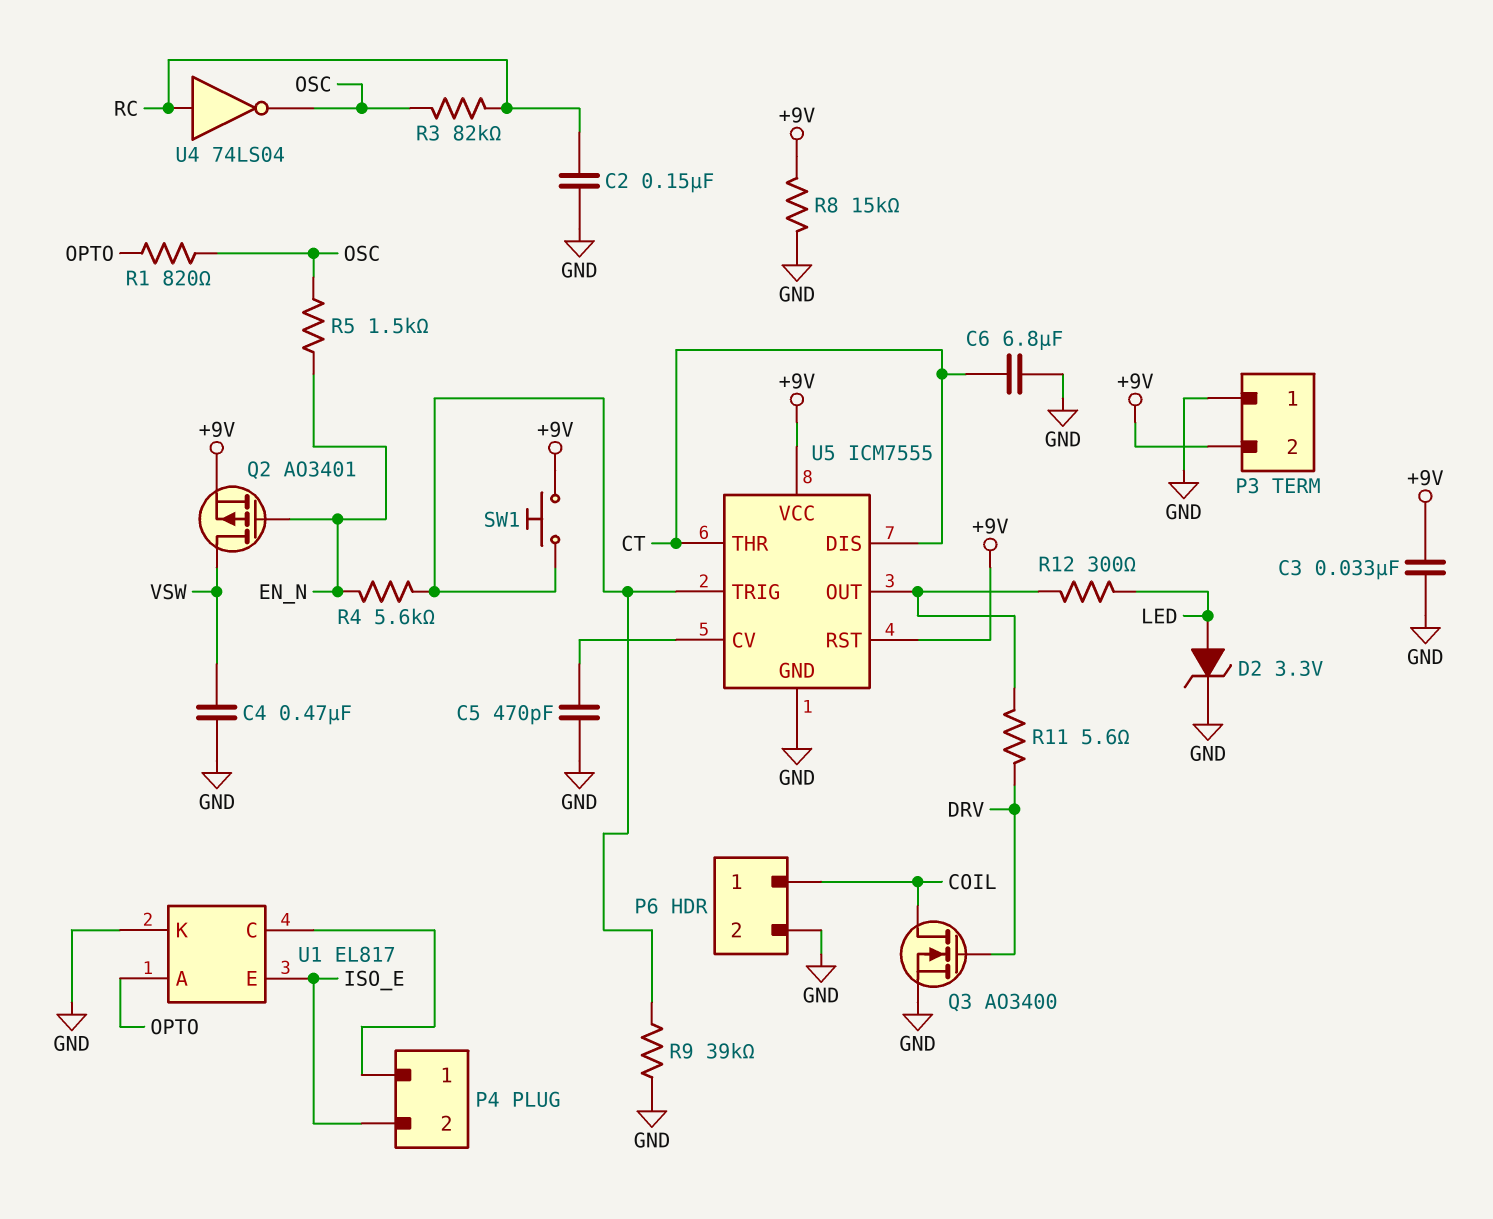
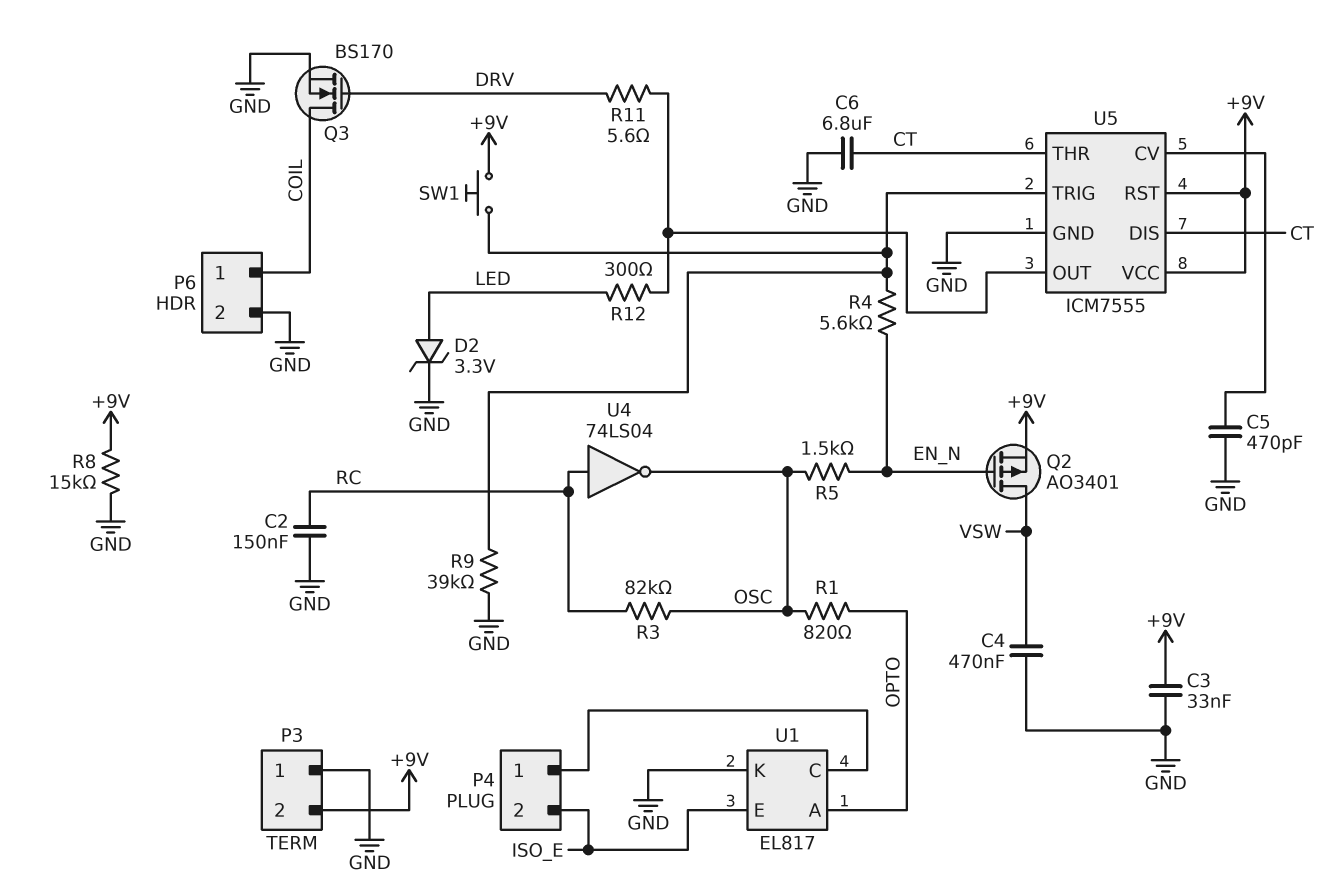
Q3: NMOS AO3400 (G DRV, D COIL, S GND) -> NMOS BS170 (G DRV, D COIL, S GND)

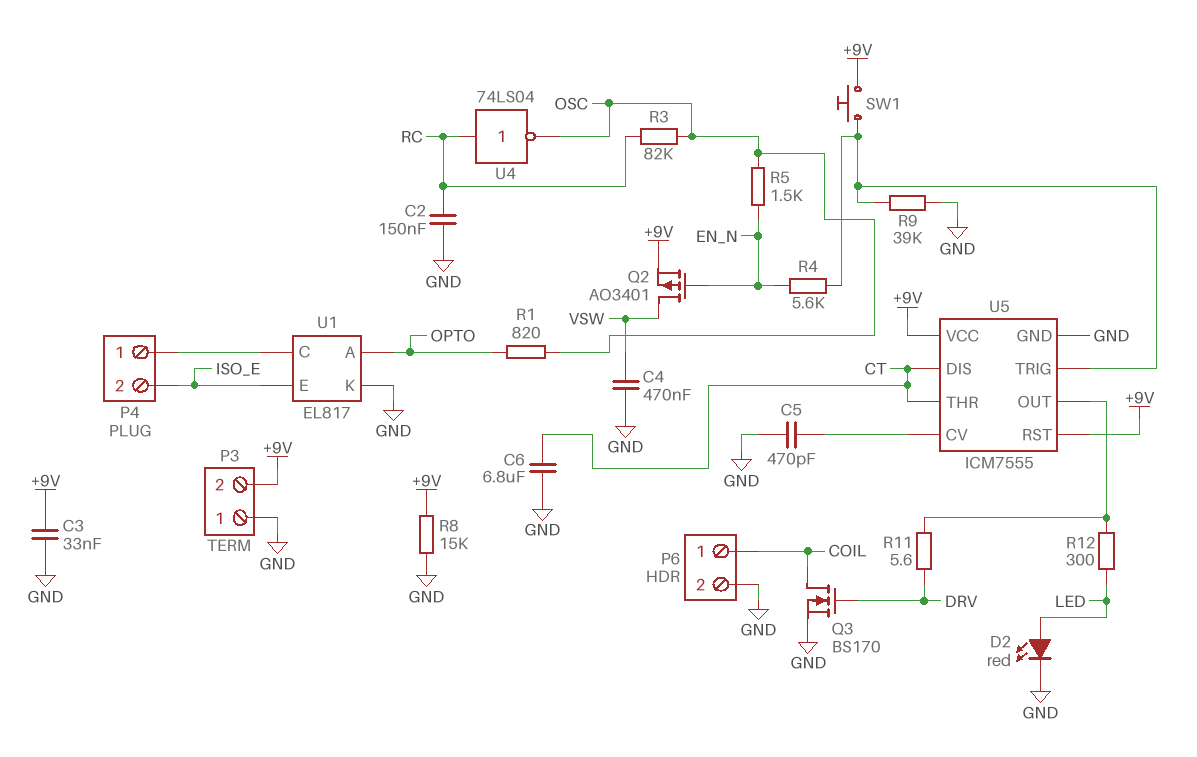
D2: zener 3.3V (A LED, K GND) -> LED red (A LED, K GND)

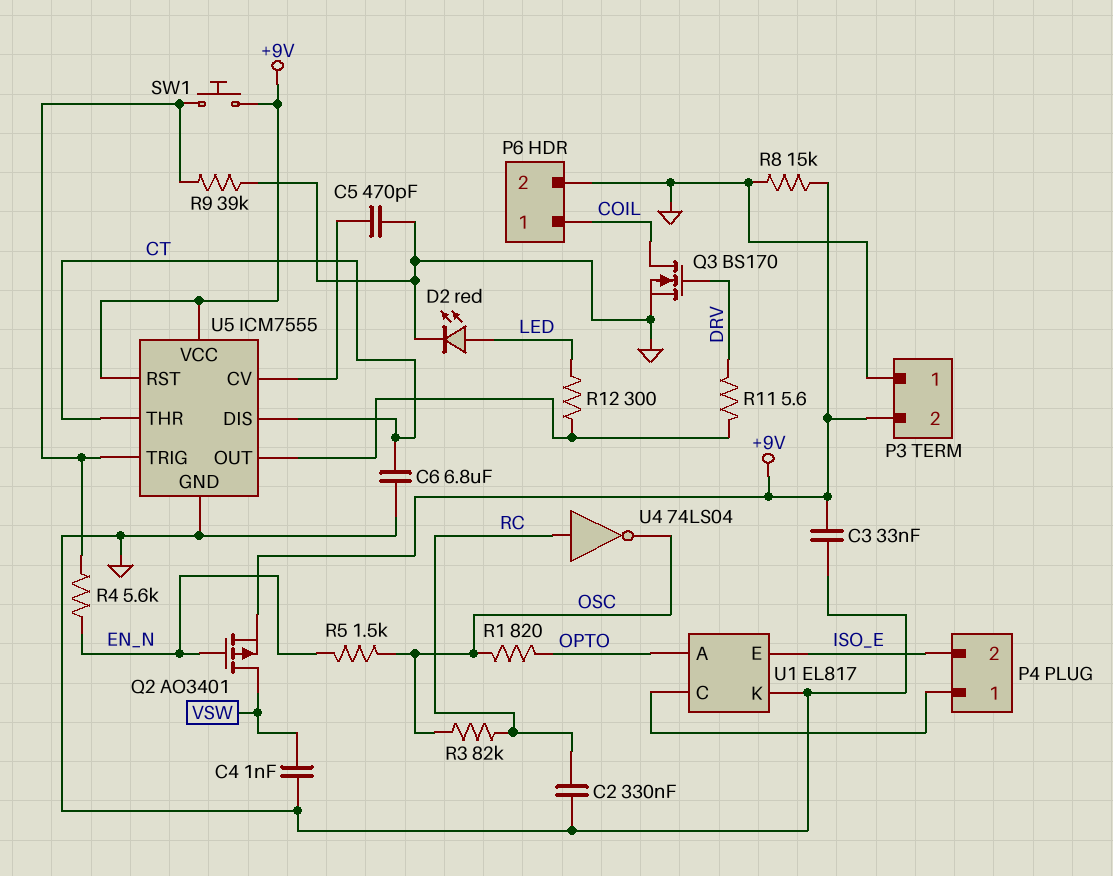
C2: 150nF (GND, RC) -> 330nF (GND, RC)
C4: 470nF (GND, VSW) -> 1nF (GND, VSW)

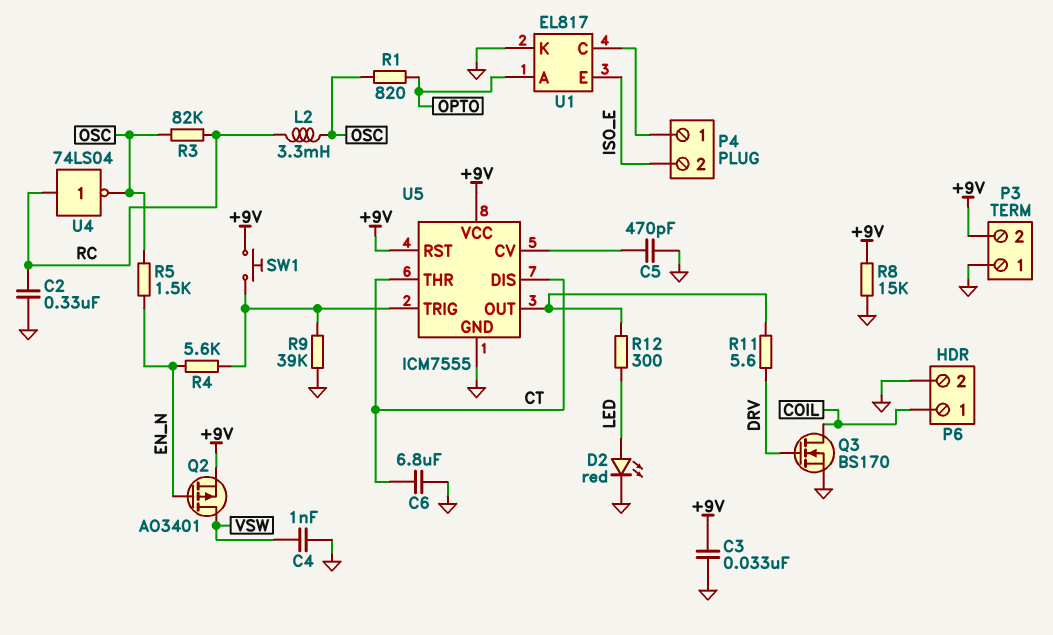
L2: none -> 3.3mH (OSC, RC)

